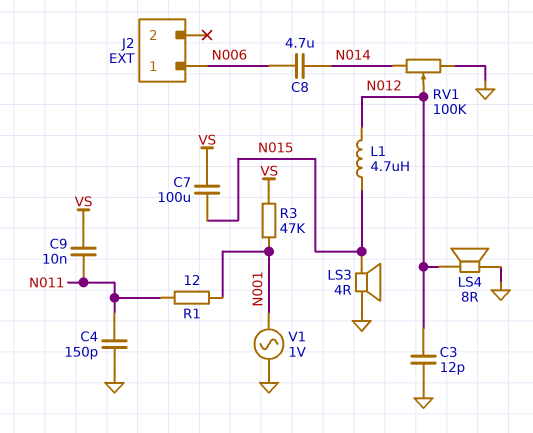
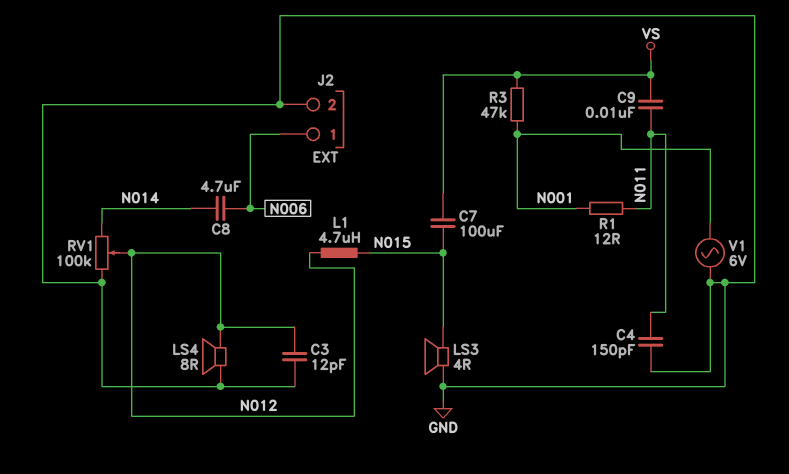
J2 pin 2: none -> GND
V1: AC 1V (GND, N001) -> AC 6V (GND, N001)

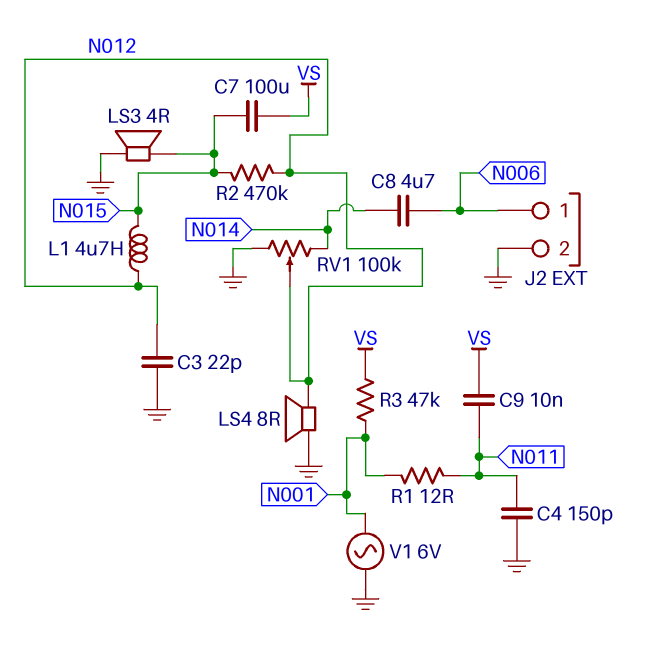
C3: 12pF (GND, N012) -> 22pF (GND, N012)
R2: none -> 470k (N012, N015)

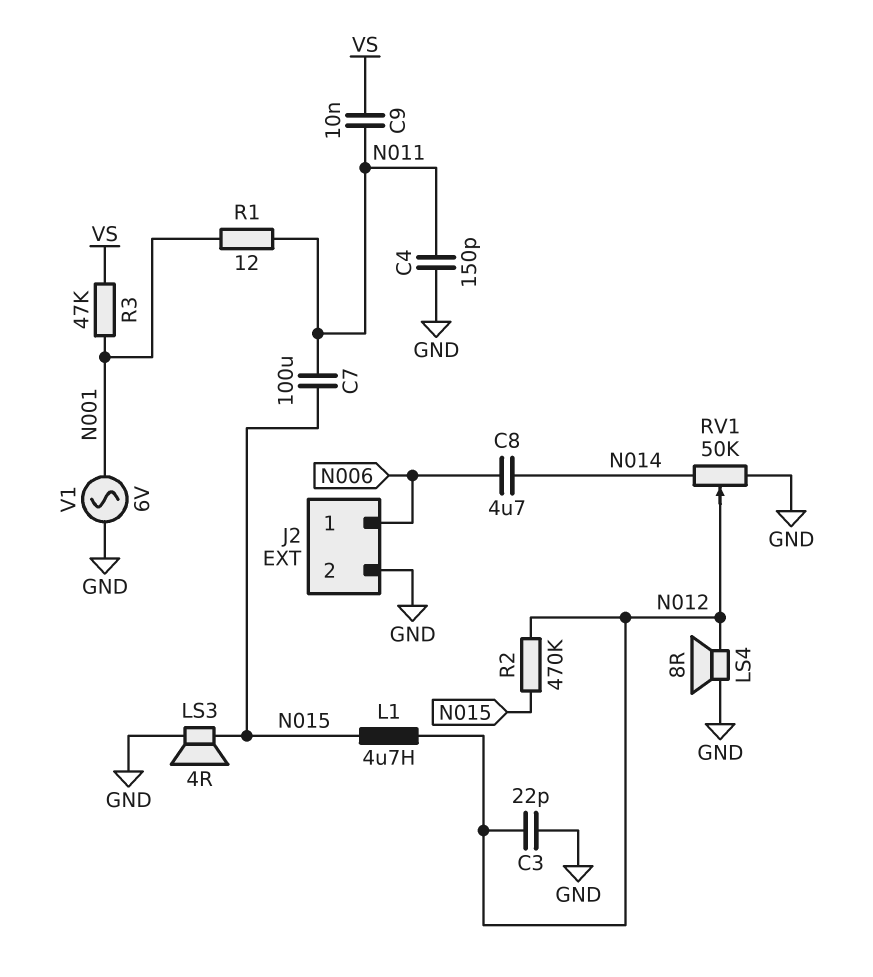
C7: 100uF (N015, VS) -> 100uF (N011, N015)
RV1: 100k (GND, N014, wiper N012) -> 50k (GND, N014, wiper N012)

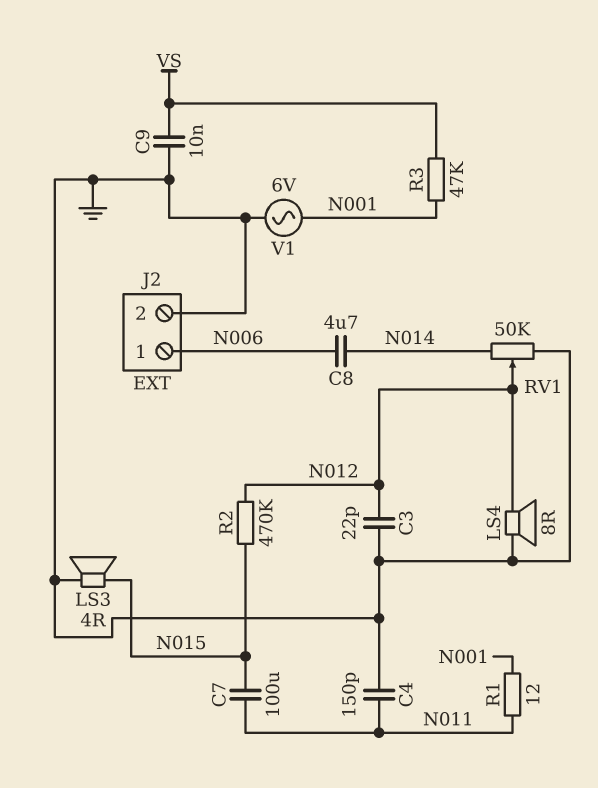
C9: 10nF (N011, VS) -> 10nF (GND, VS)
L1: 4.7uH (N012, N015) -> none

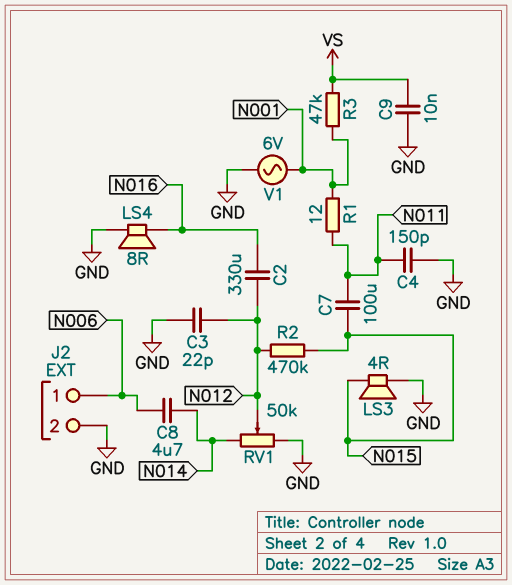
C2: none -> 330uF (N012, N016)
LS4: speaker 8R (GND, N012) -> speaker 8R (GND, N016)

